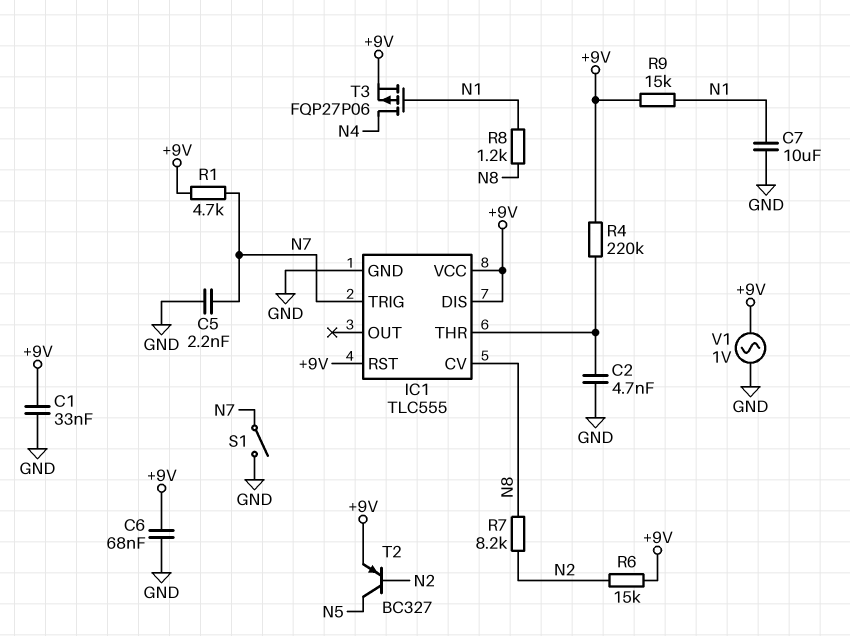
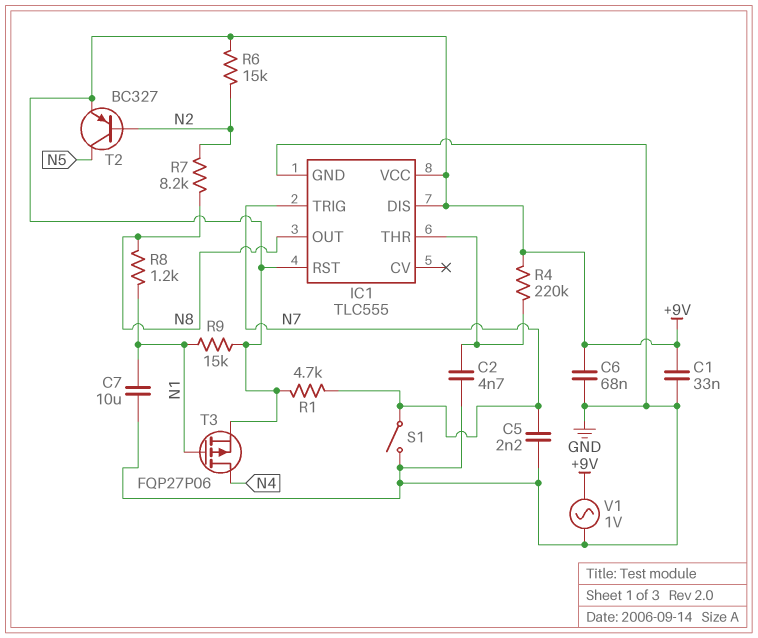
IC1 pin CV: N8 -> none
IC1 pin OUT: none -> N8

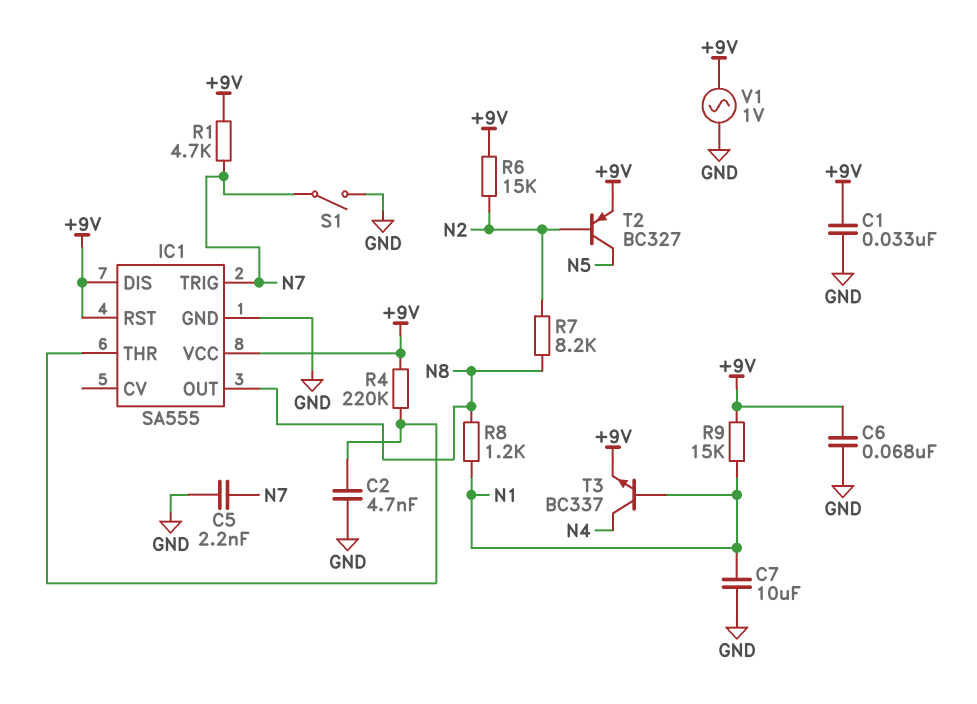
IC1: TLC555 -> SA555
T3: PMOS FQP27P06 (G N1, D N4, S +9V) -> NPN BC337 (B N1, C N4, E +9V)

